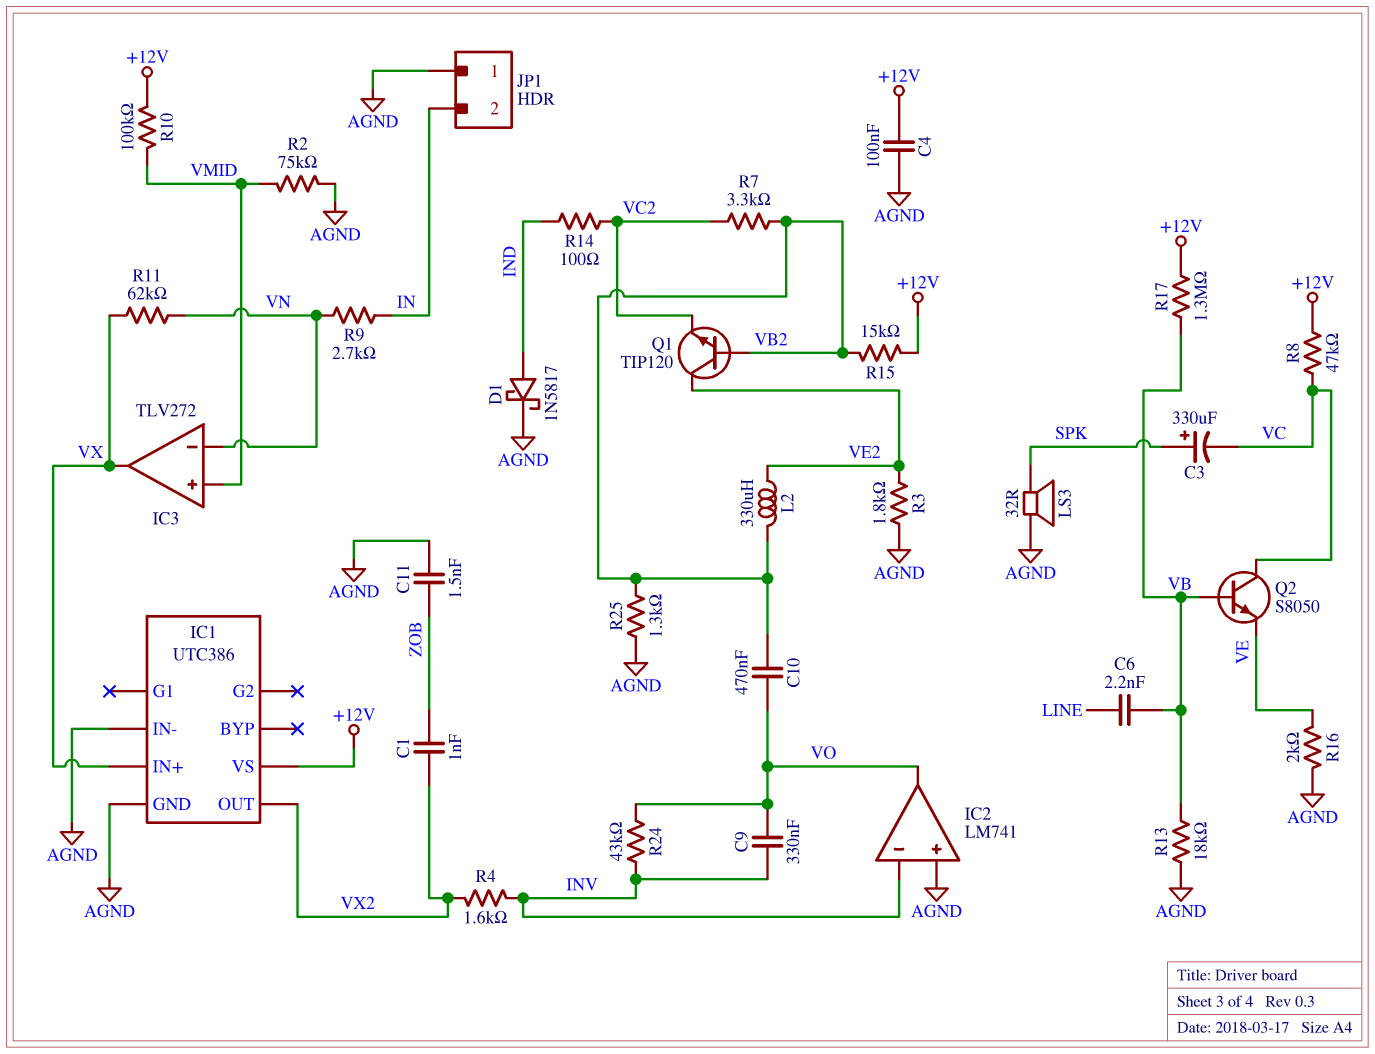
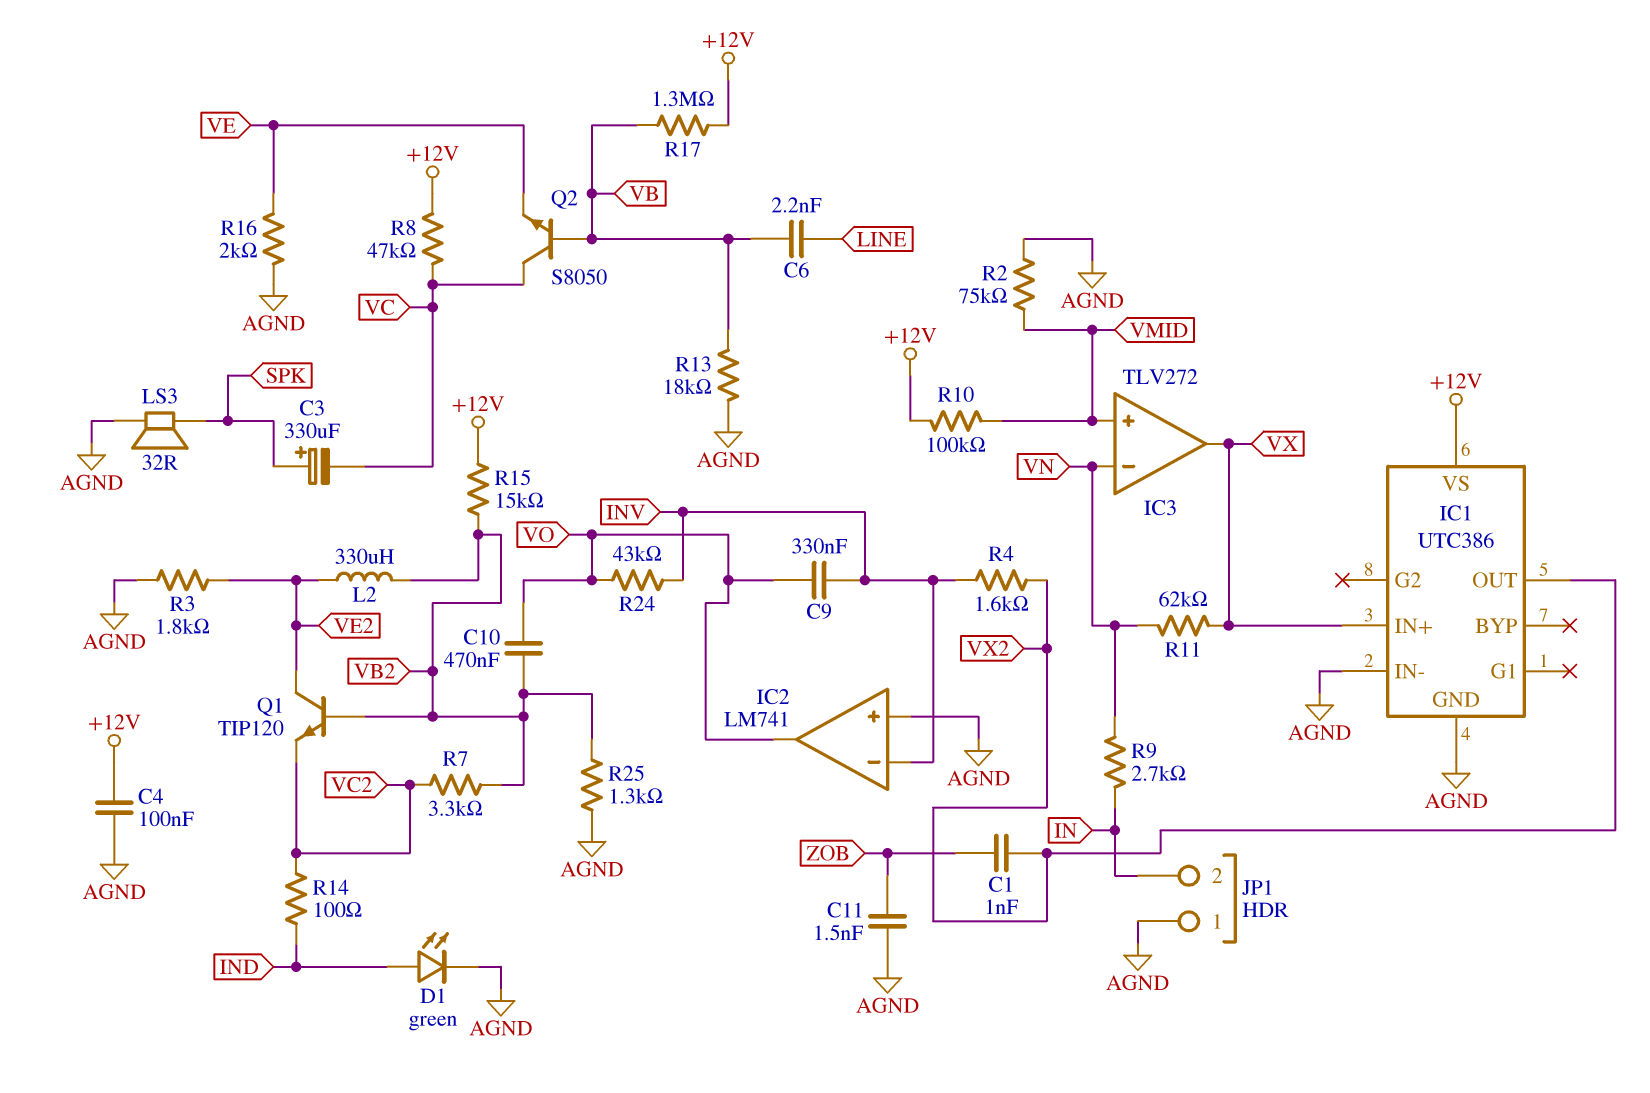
D1: schottky 1N5817 (A IND, K AGND) -> LED green (A IND, K AGND)

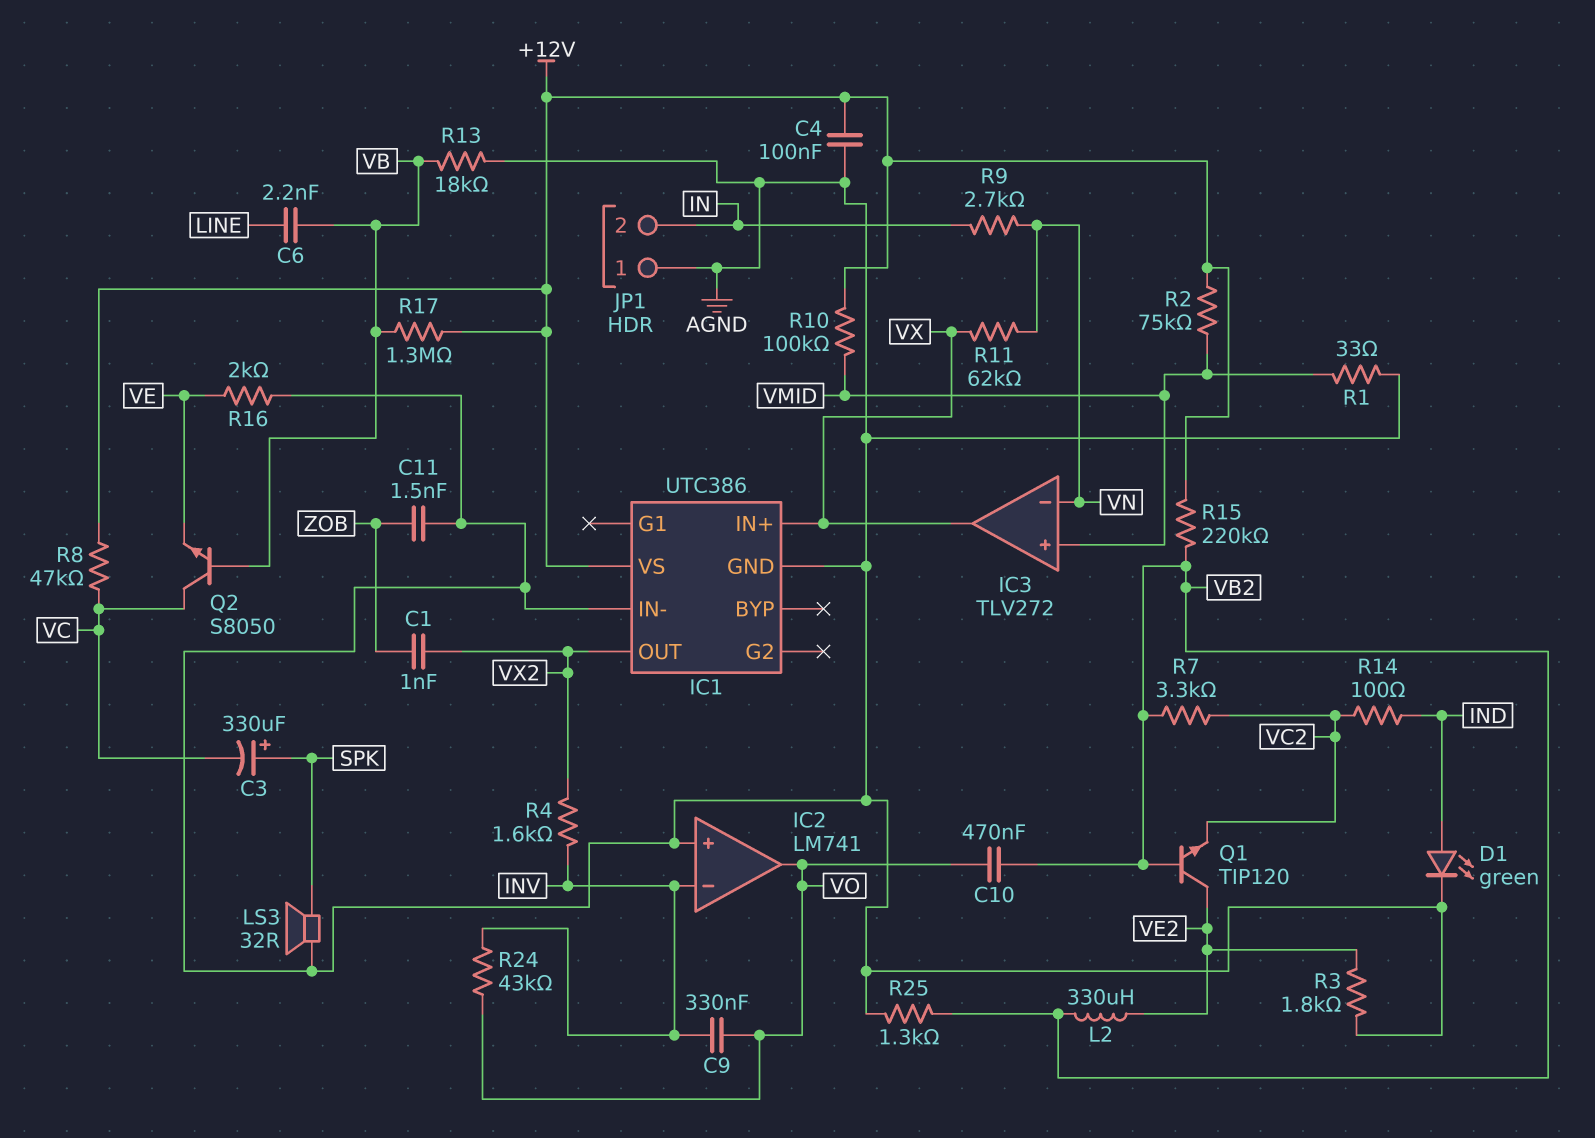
R1: none -> 33 (AGND, VMID)
R2: 75k (AGND, VMID) -> 75k (+12V, VMID)
R15: 15k (+12V, VB2) -> 220k (+12V, VB2)

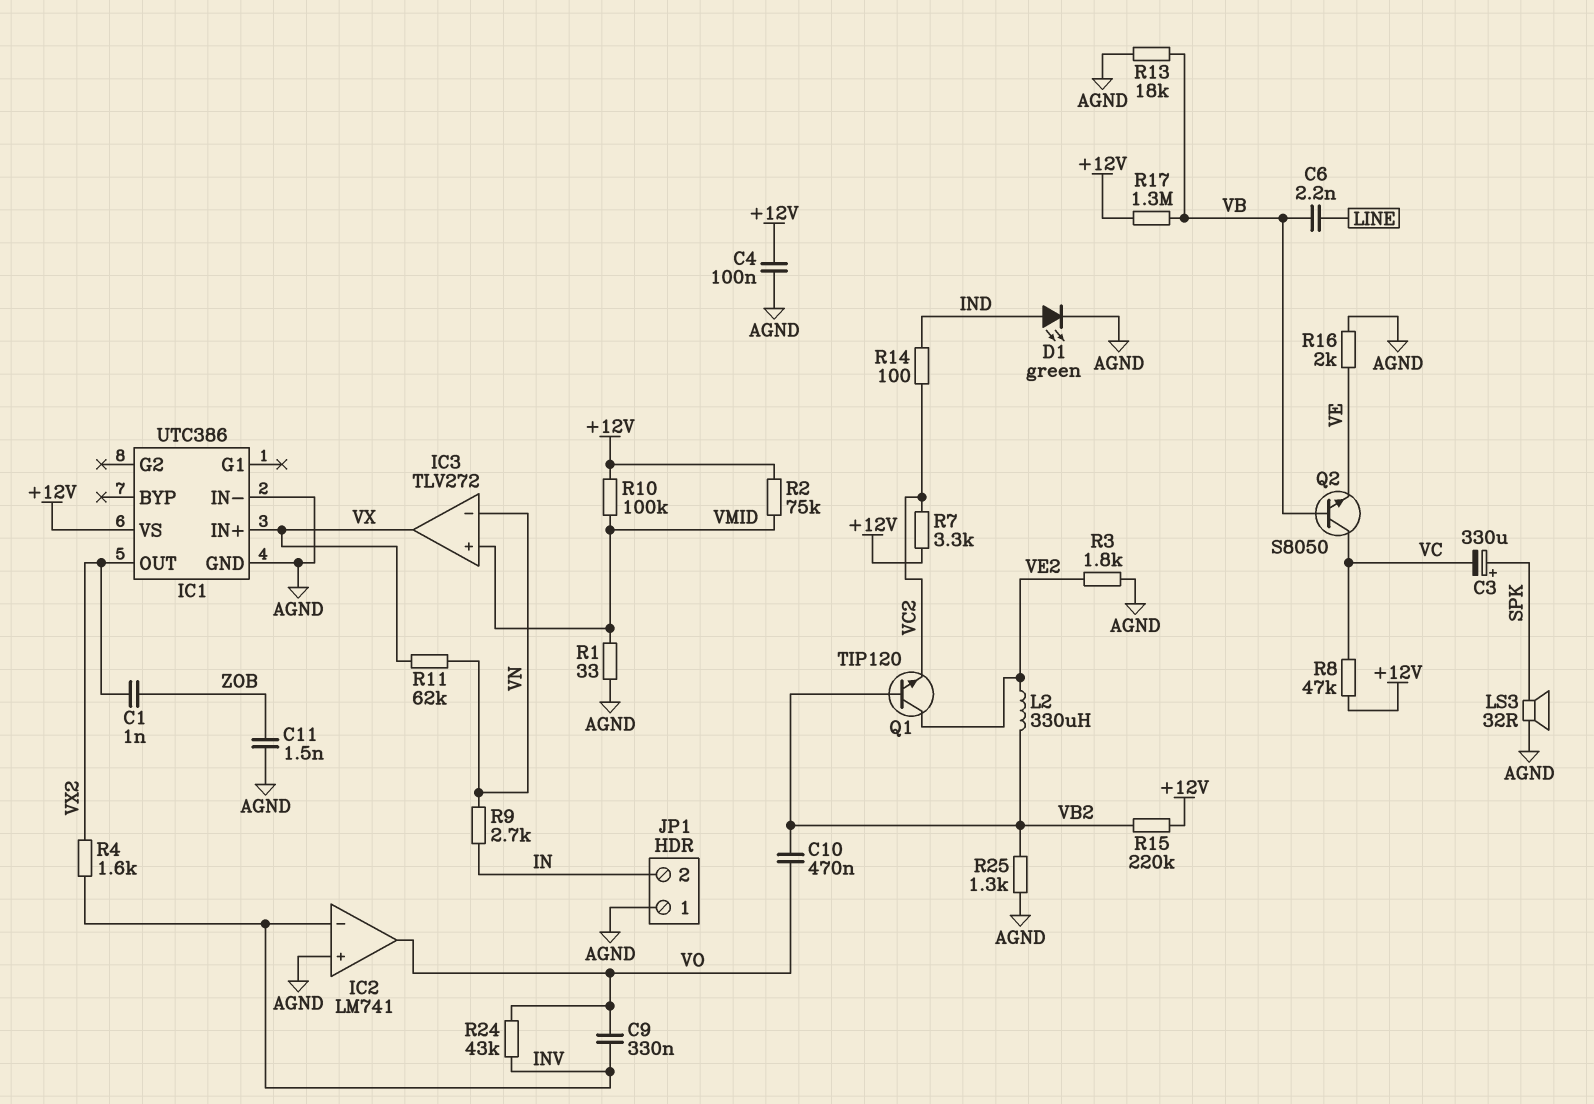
R7: 3.3k (VB2, VC2) -> 3.3k (+12V, VC2)

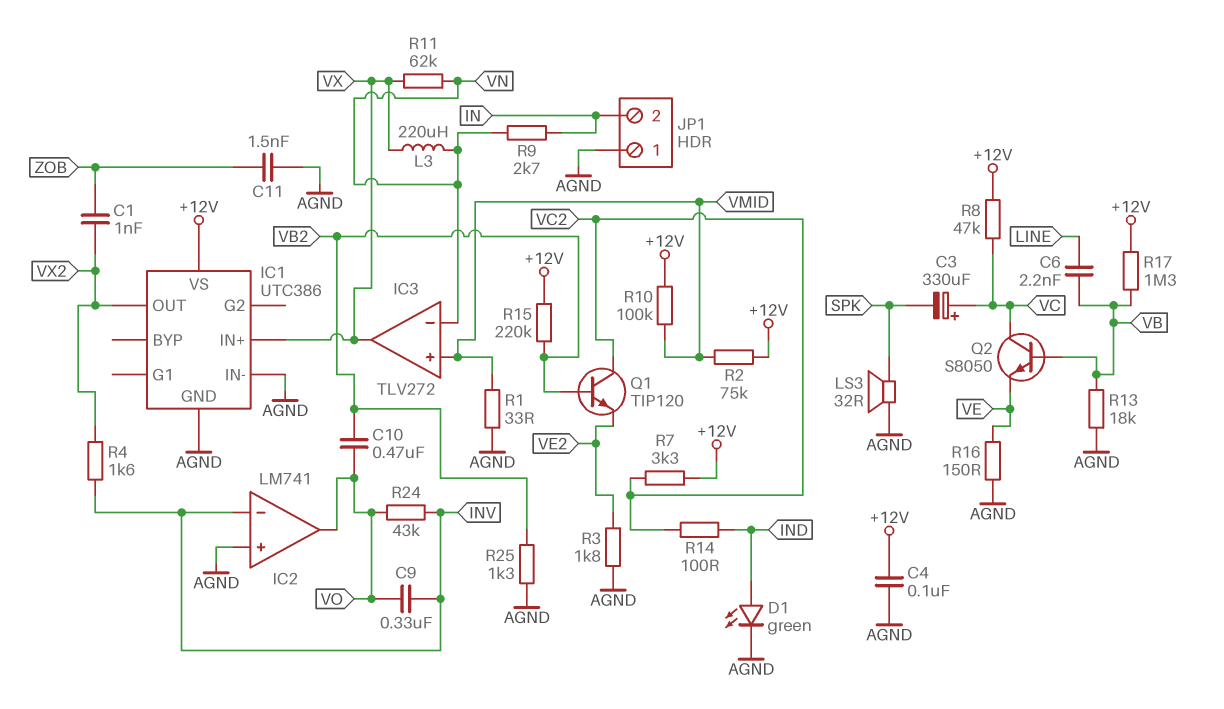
C3: 330uF (plus SPK, minus VC) -> 330uF (plus VC, minus SPK)
L2: 330uH (VB2, VE2) -> none
L3: none -> 220uH (VN, VX)
Q1: NPN TIP120 (B VB2, C VE2, E VC2) -> NPN TIP120 (B VB2, C VC2, E VE2)
R16: 2k (AGND, VE) -> 150 (AGND, VE)

